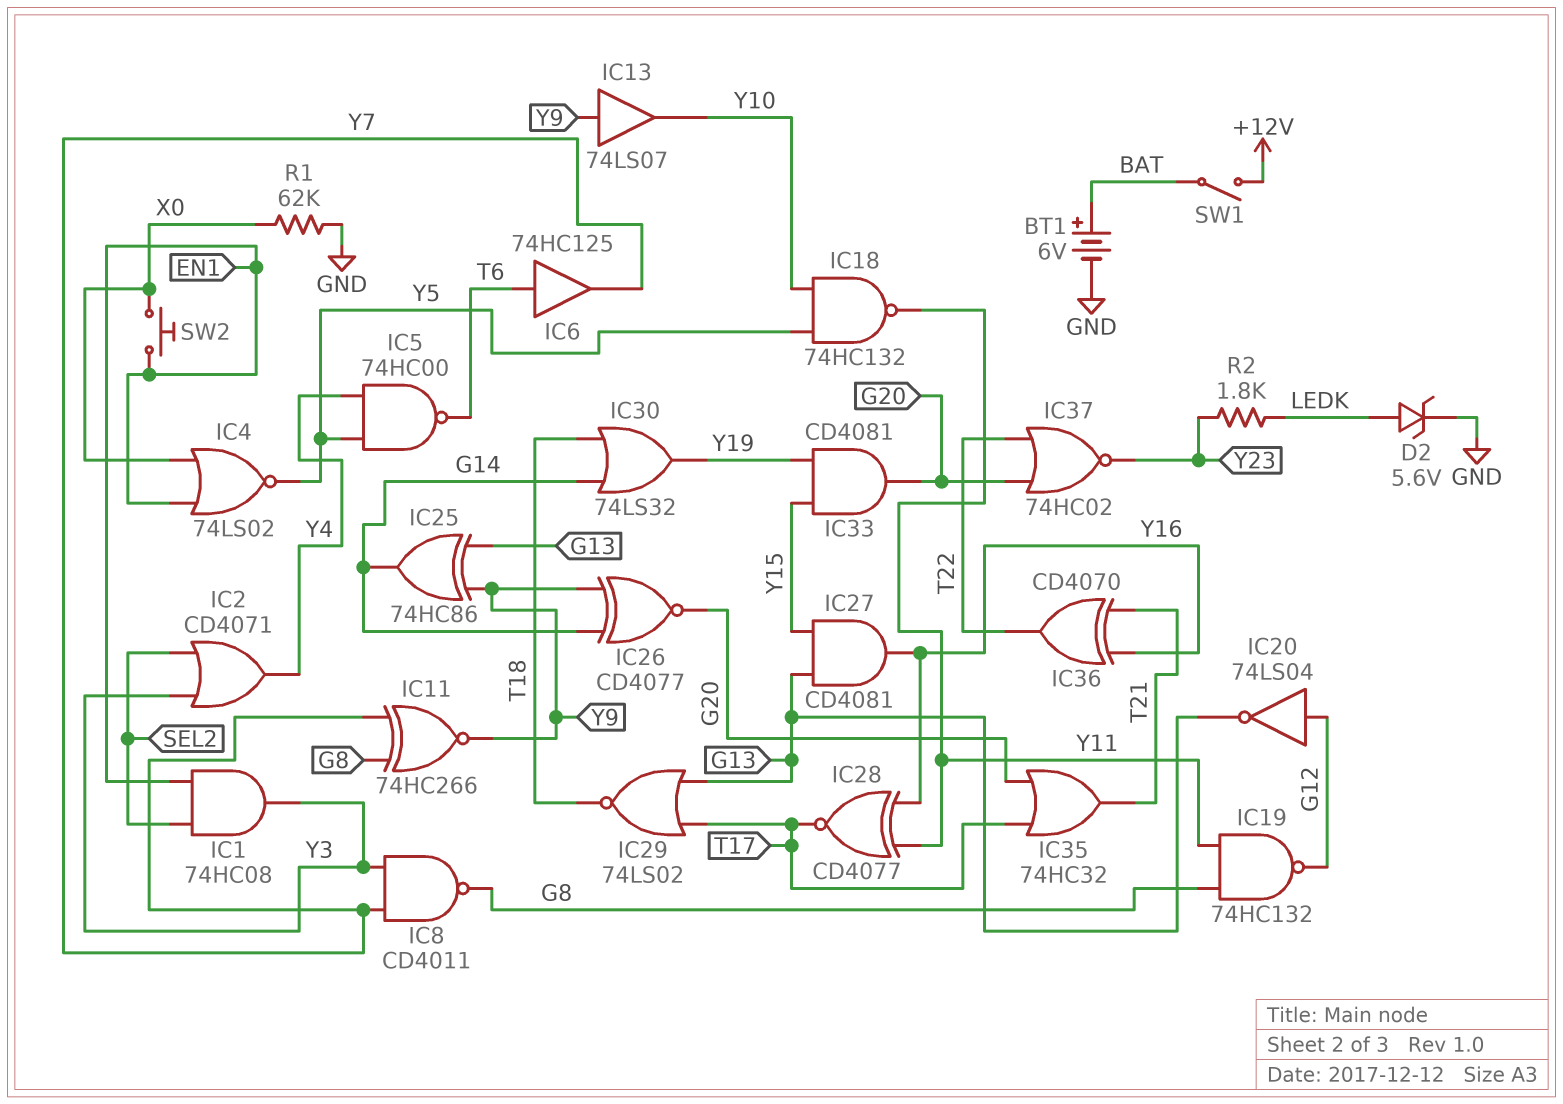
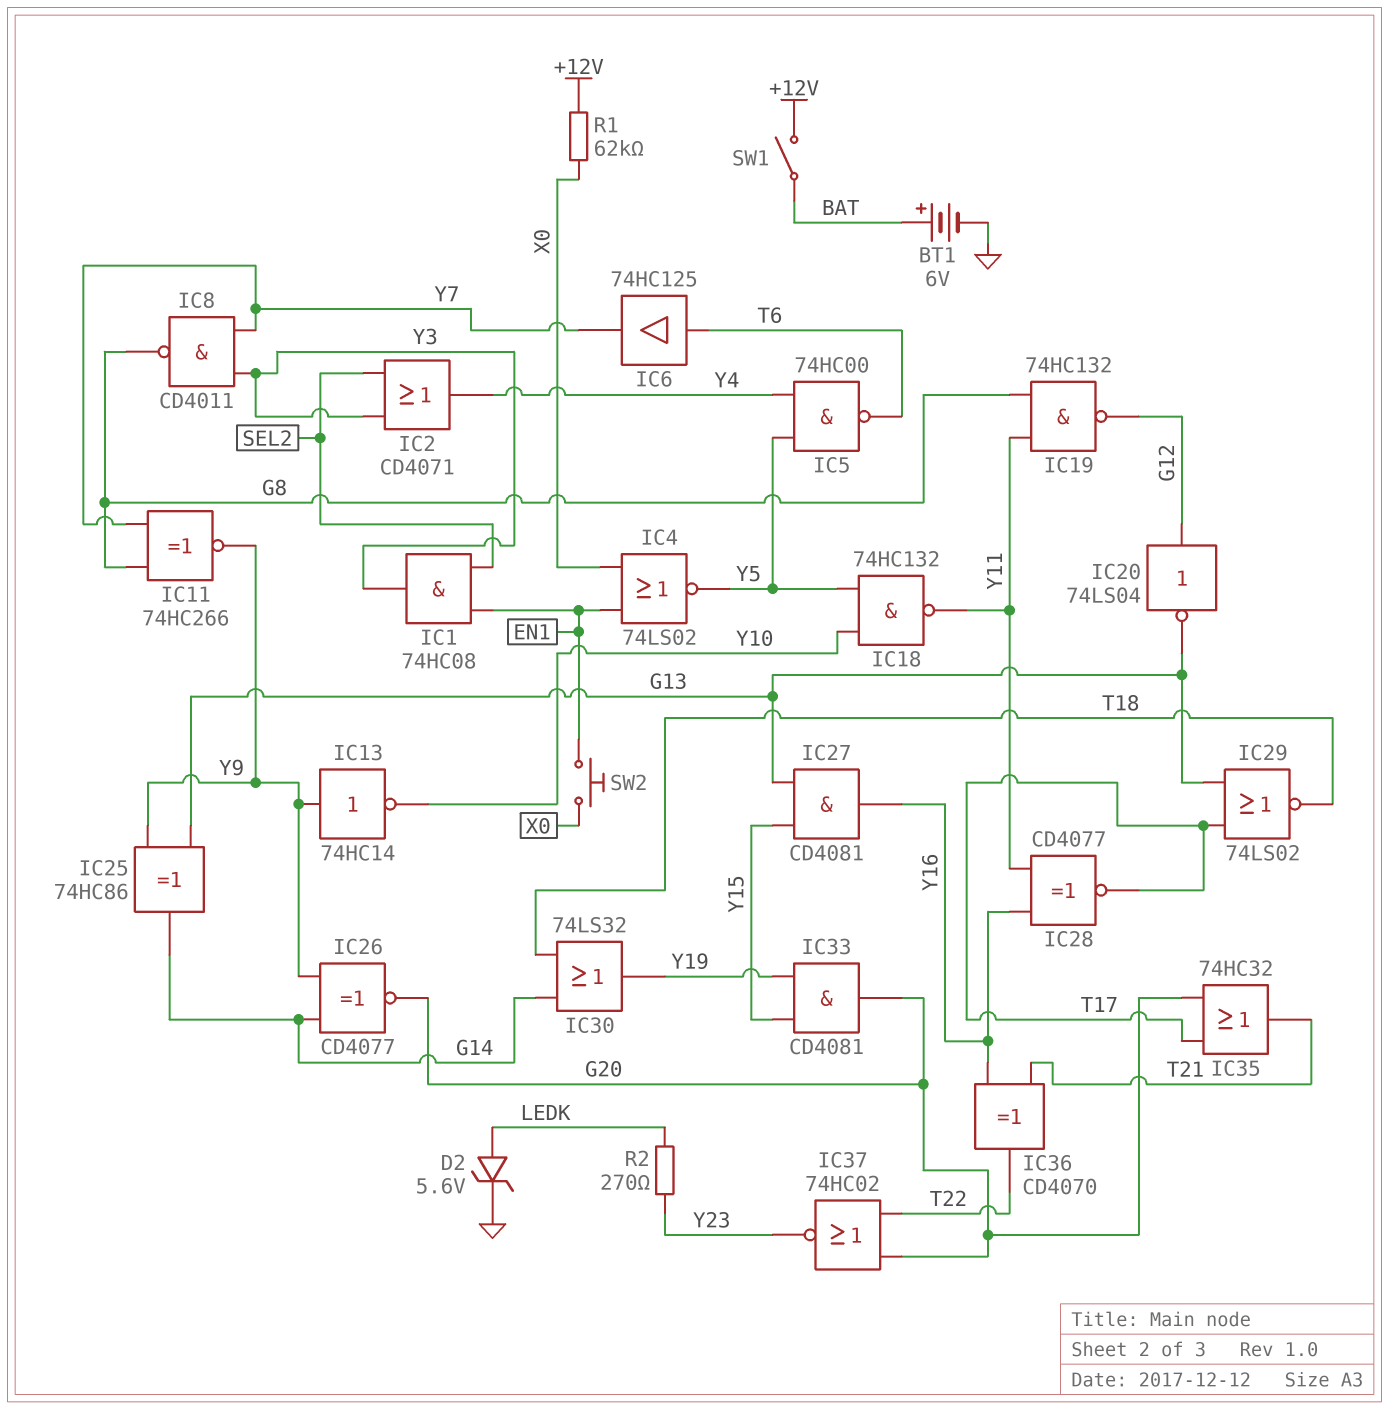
IC13: buffer 74LS07 (in Y9, out Y10) -> NOT 74HC14 (in Y9, out Y10)
R1: 62k (GND, X0) -> 62k (+12V, X0)
R2: 1.8k (LEDK, Y23) -> 270 (LEDK, Y23)

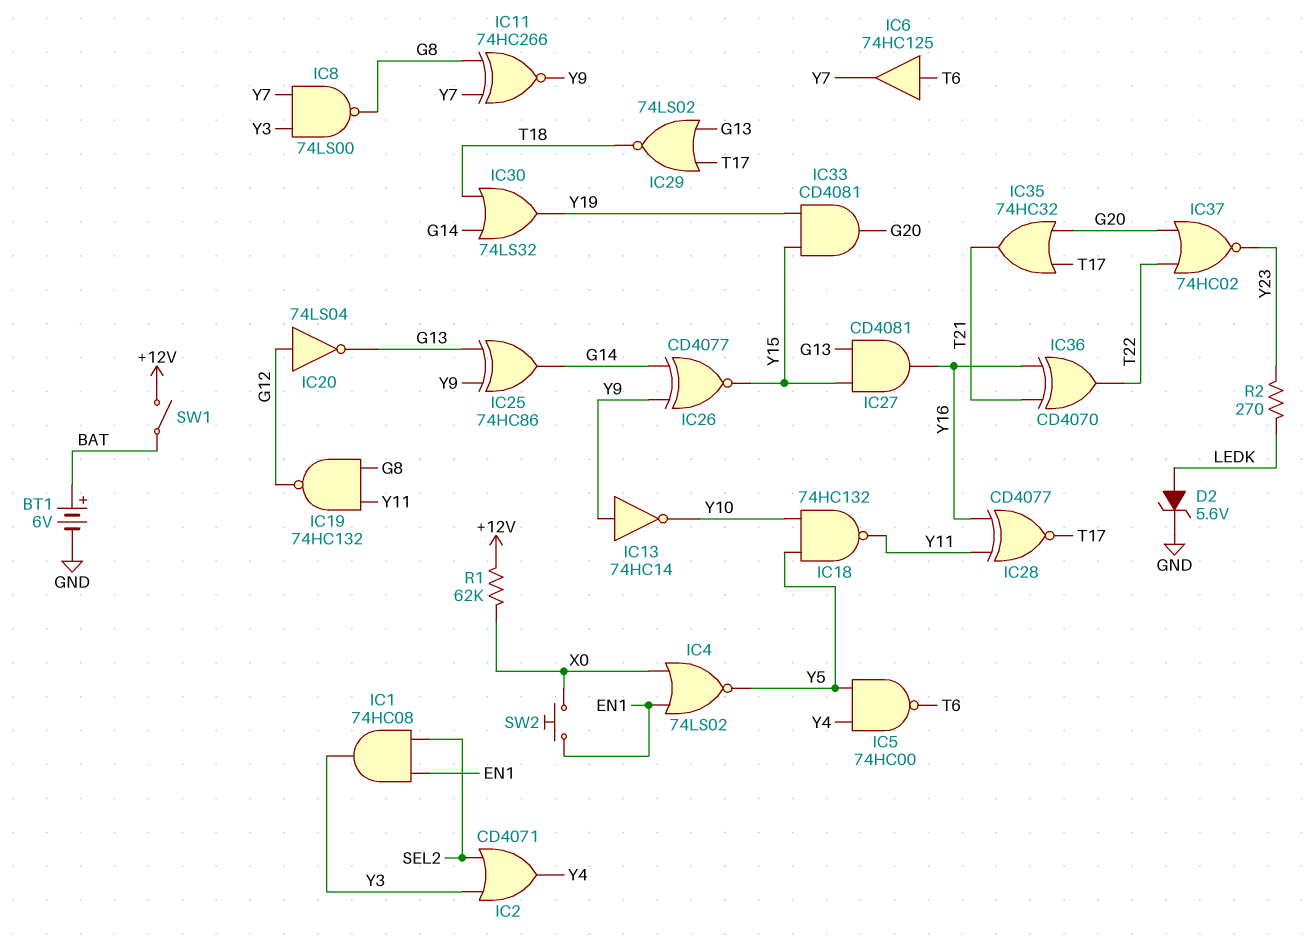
IC8: NAND CD4011 (in Y3, in Y7, out G8) -> NAND 74LS00 (in Y3, in Y7, out G8)
IC26: XNOR CD4077 (in G14, in Y9, out G20) -> XNOR CD4077 (in G14, in Y9, out Y15)

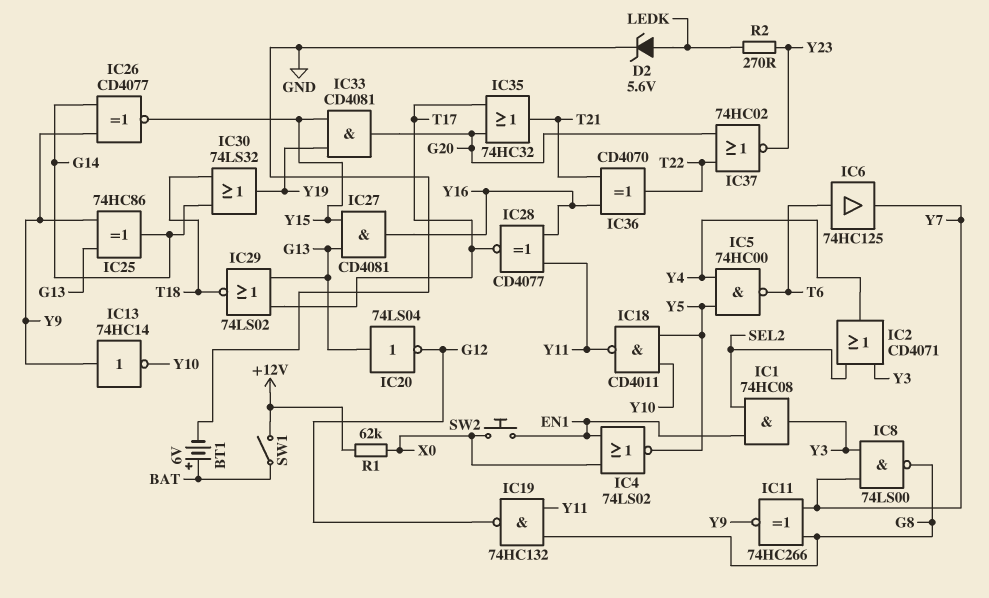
IC18: NAND 74HC132 (in Y5, in Y10, out Y11) -> NAND CD4011 (in Y5, in Y10, out Y11)
IC20: NOT 74LS04 (in G12, out G13) -> NOT 74LS04 (in G13, out G12)

